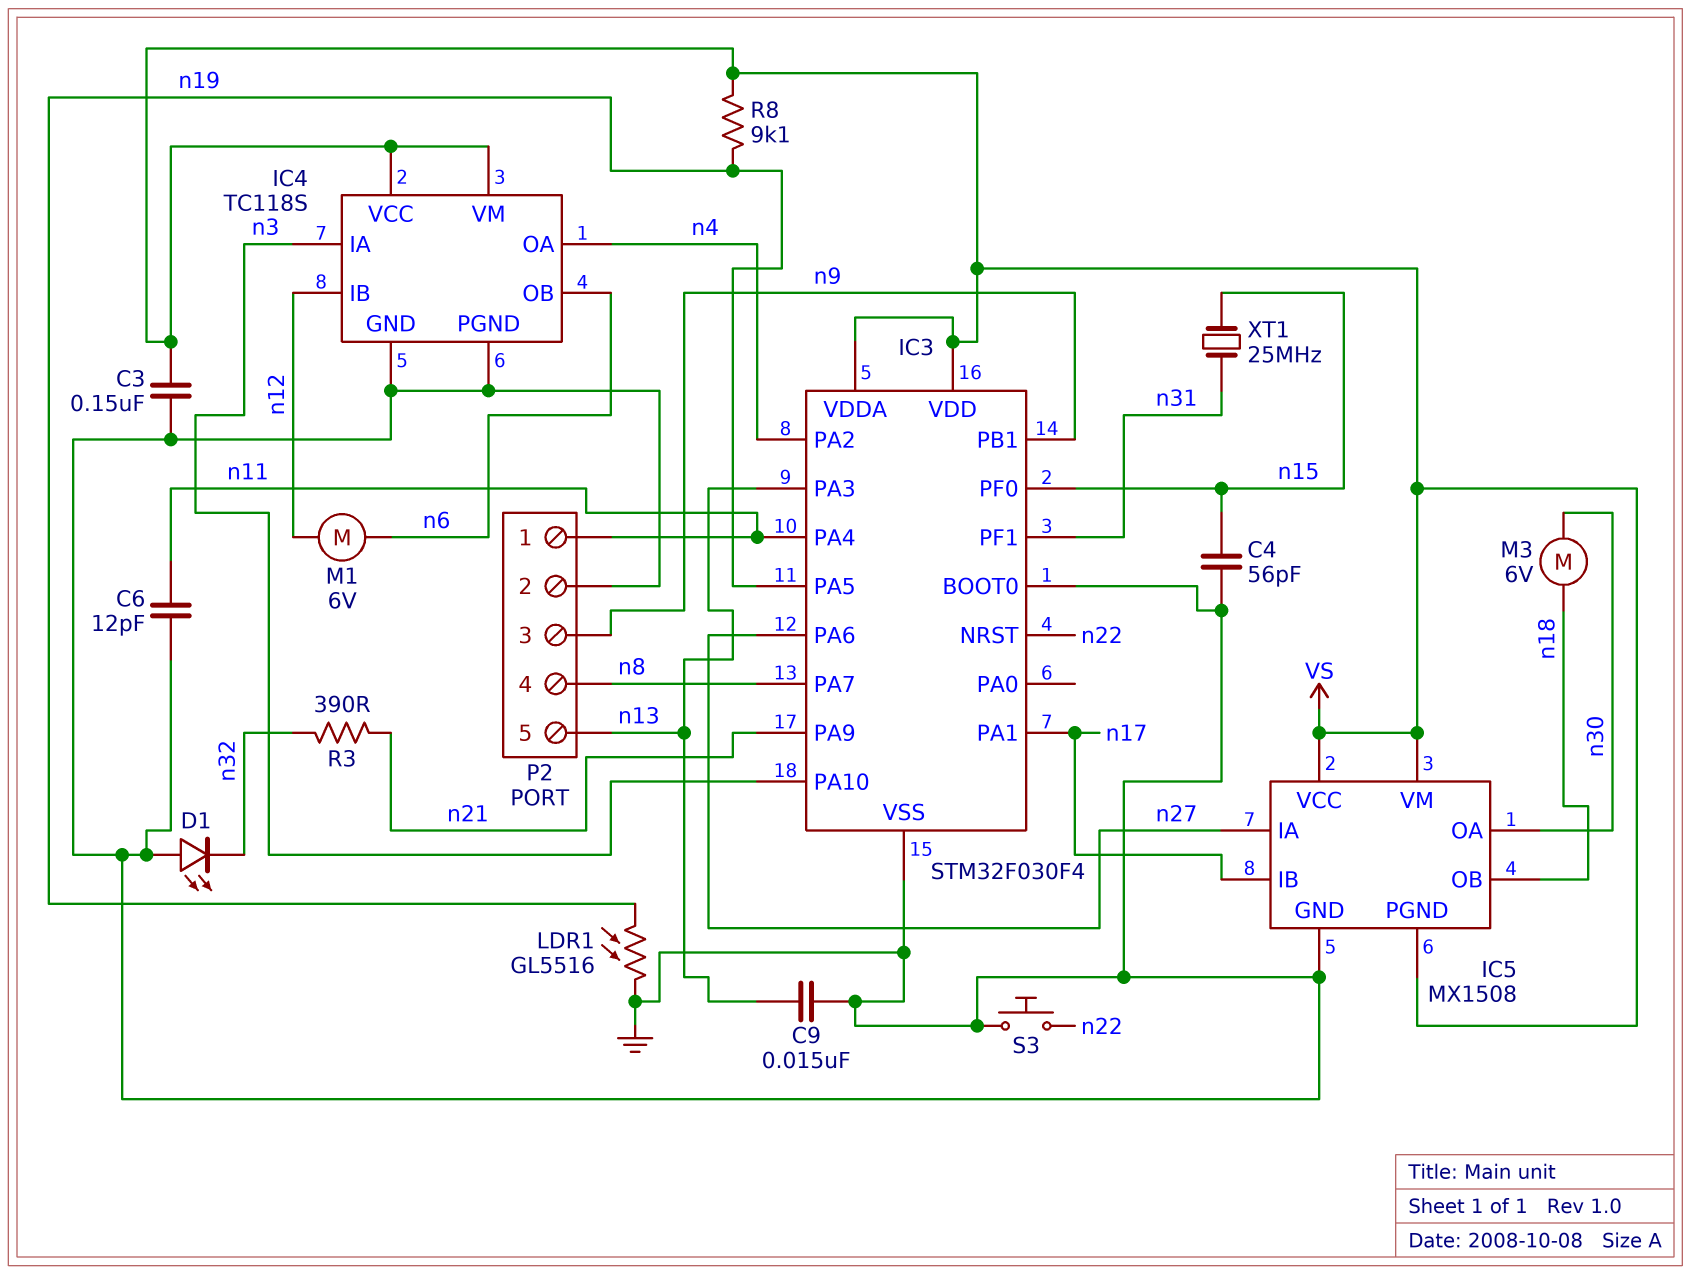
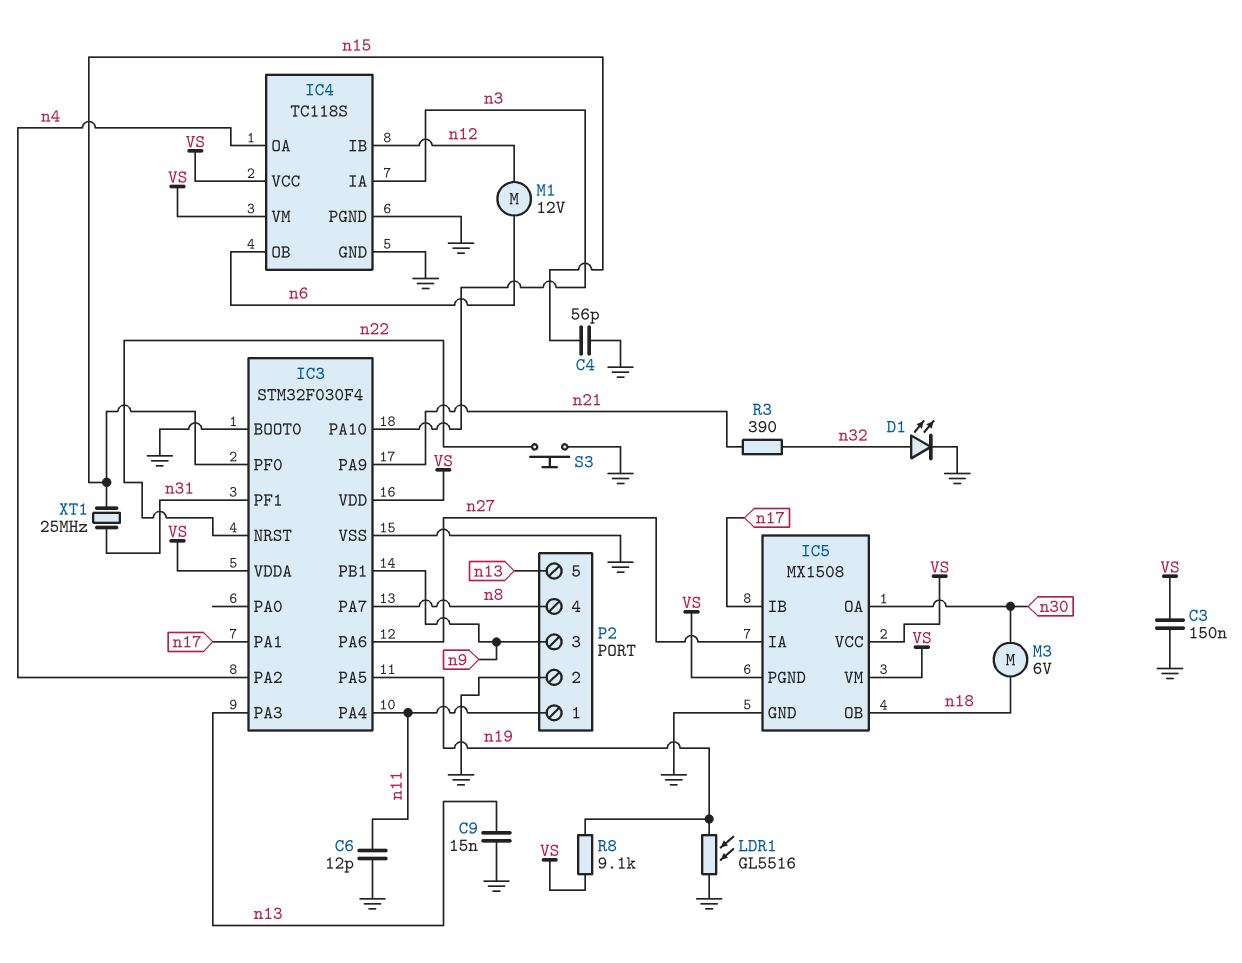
D1: LED (A GND, K n32) -> LED (A n32, K GND)
M1: motor 6V (n6, n12) -> motor 12V (n6, n12)

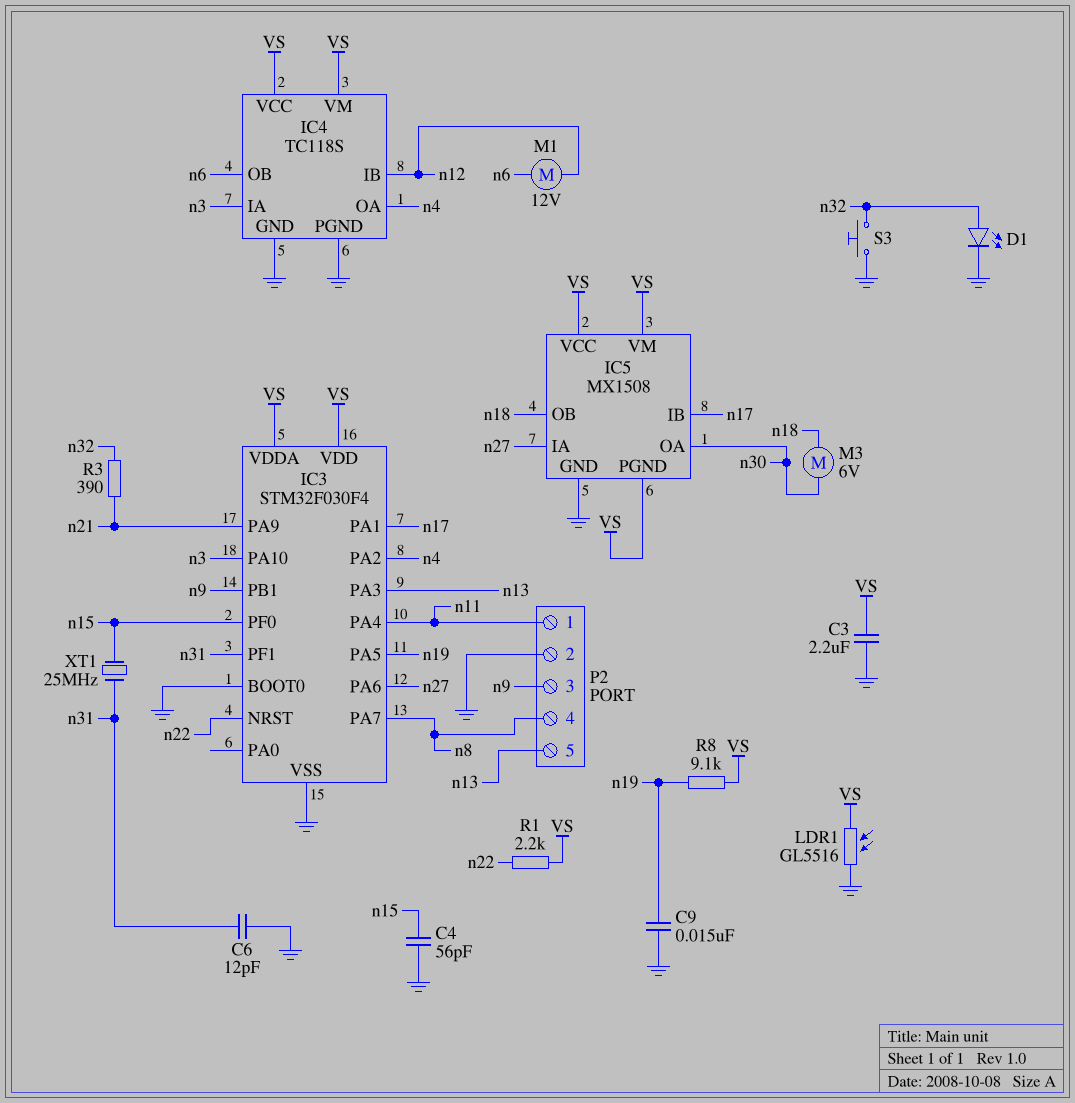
C3: 150nF (GND, VS) -> 2.2uF (GND, VS)
C6: 12pF (GND, n11) -> 12pF (GND, n31)
C9: 15nF (GND, n13) -> 15nF (GND, n19)
LDR1: GL5516 (GND, n19) -> GL5516 (GND, VS)
R1: none -> 2.2k (VS, n22)
S3: button (GND, n22) -> button (GND, n32)

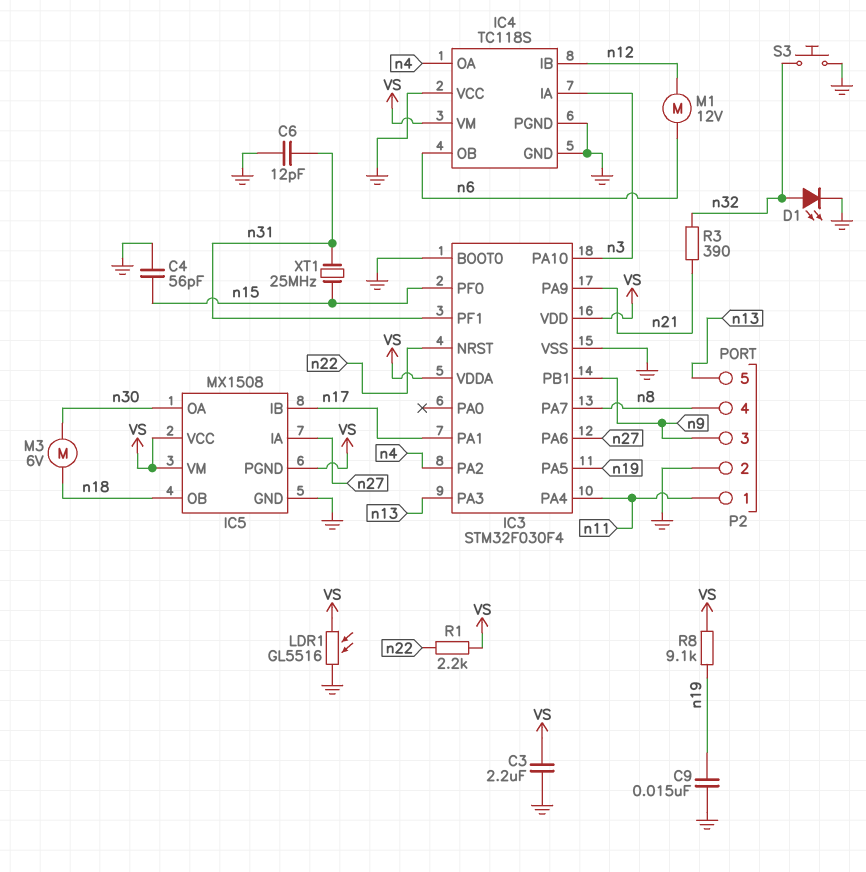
IC4 pin VCC: VS -> GND

